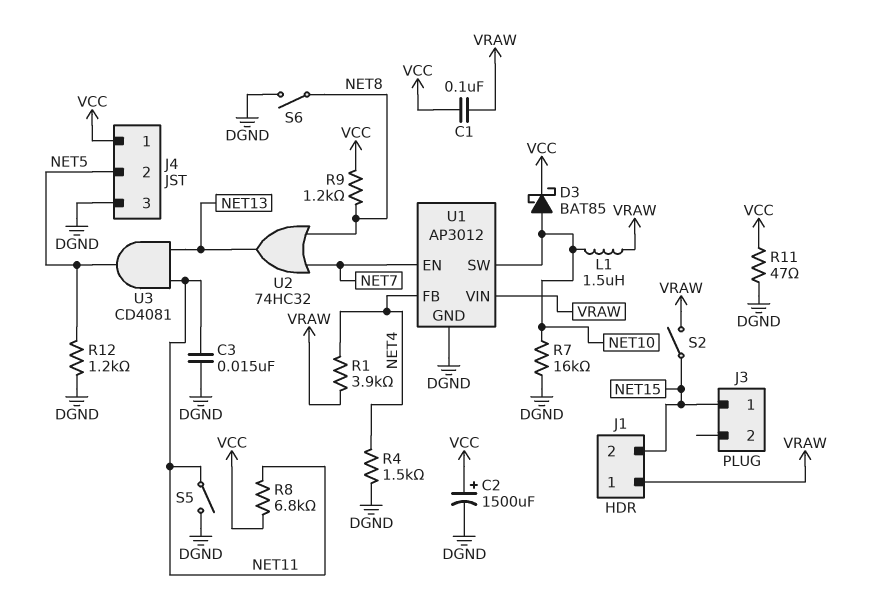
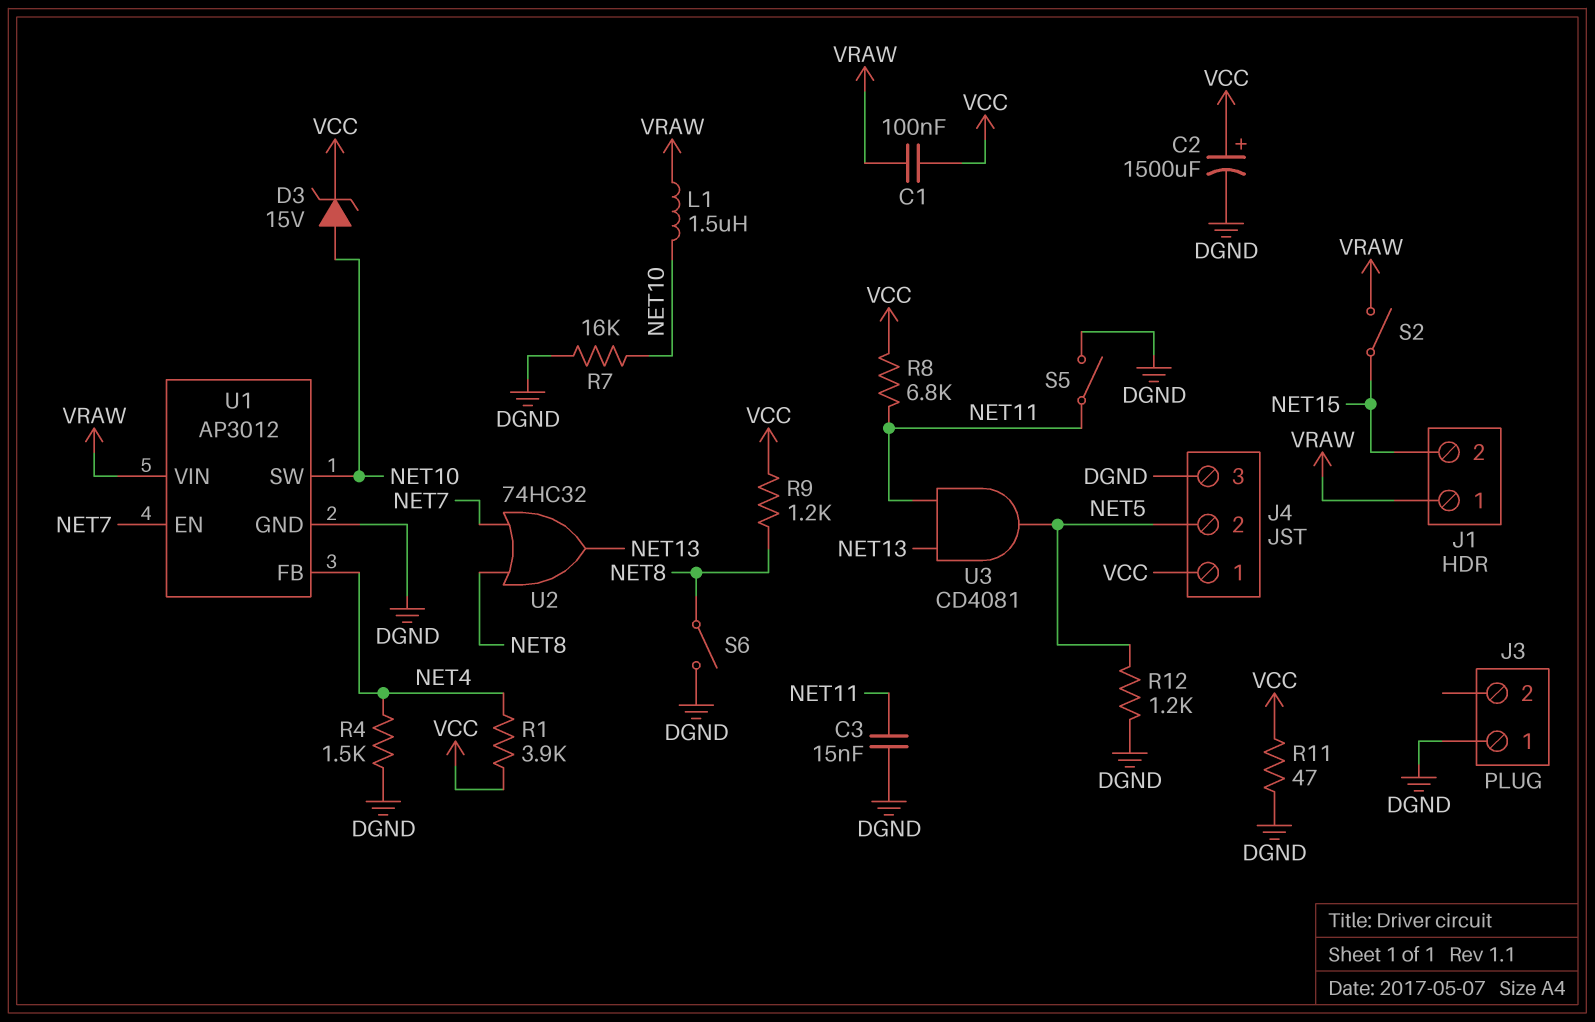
D3: schottky BAT85 (A NET10, K VCC) -> zener 15V (A NET10, K VCC)
J3 pin 1: NET15 -> DGND
R1: 3.9k (NET4, VRAW) -> 3.9k (NET4, VCC)

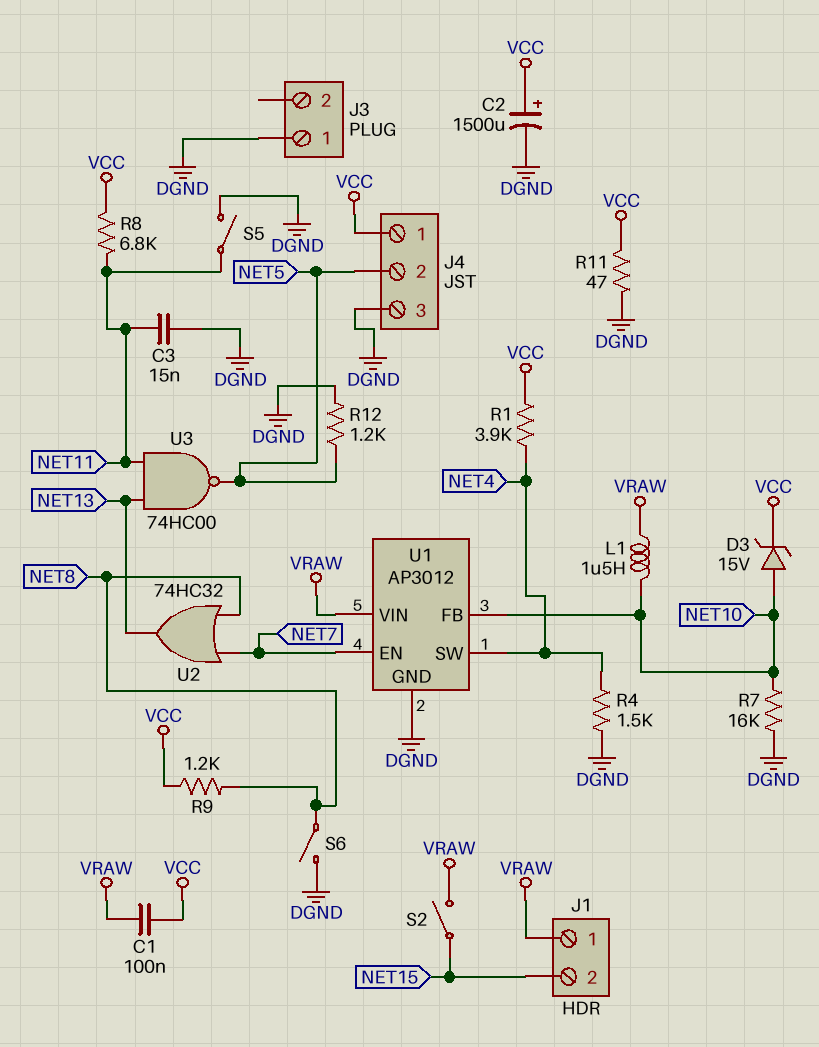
U1 pin FB: NET4 -> NET10
U1 pin SW: NET10 -> NET4
U3: AND CD4081 (in NET11, in NET13, out NET5) -> NAND 74HC00 (in NET11, in NET13, out NET5)

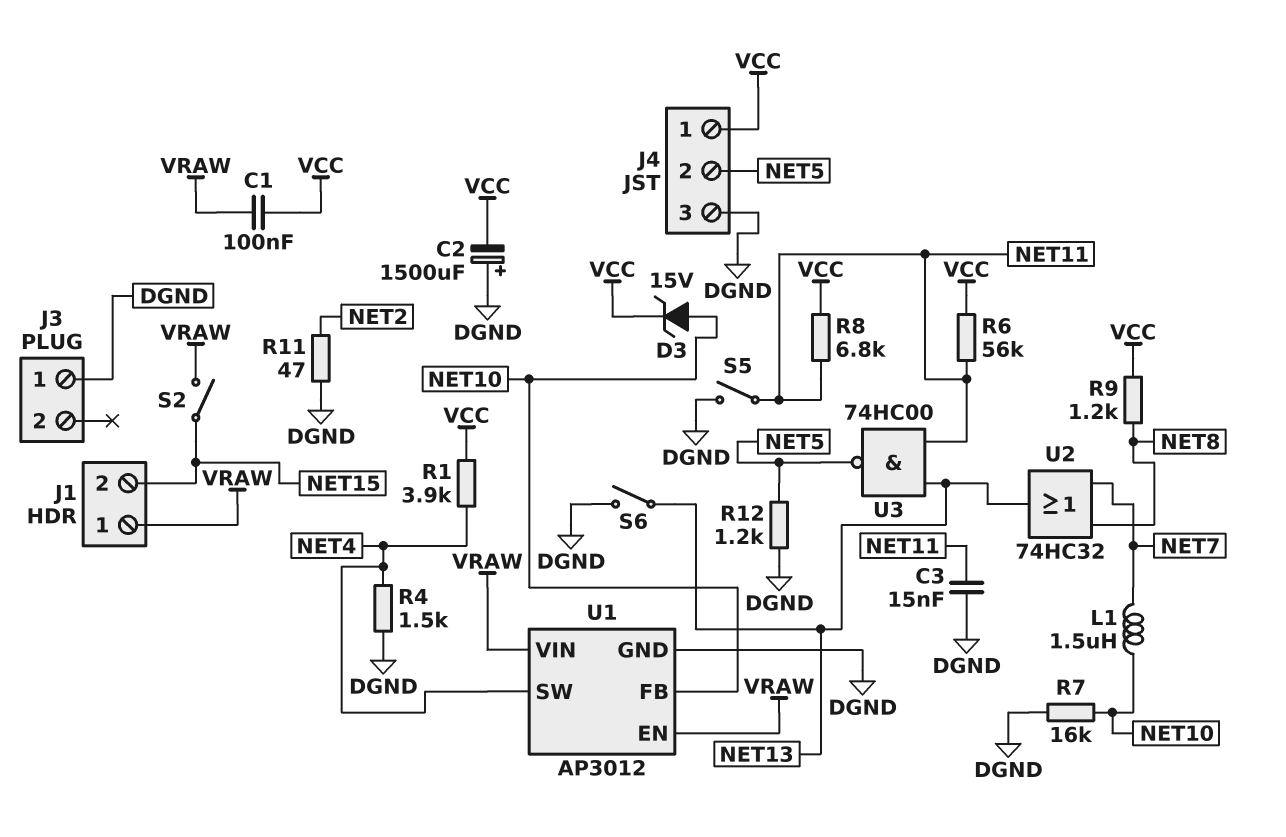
C2: 1500uF (plus VCC, minus DGND) -> 1500uF (plus DGND, minus VCC)
L1: 1.5uH (NET10, VRAW) -> 1.5uH (NET7, NET10)
R6: none -> 56k (NET11, VCC)
R11: 47 (DGND, VCC) -> 47 (DGND, NET2)
S6: switch (DGND, NET8) -> switch (DGND, NET13)
U1 pin EN: NET7 -> VRAW

